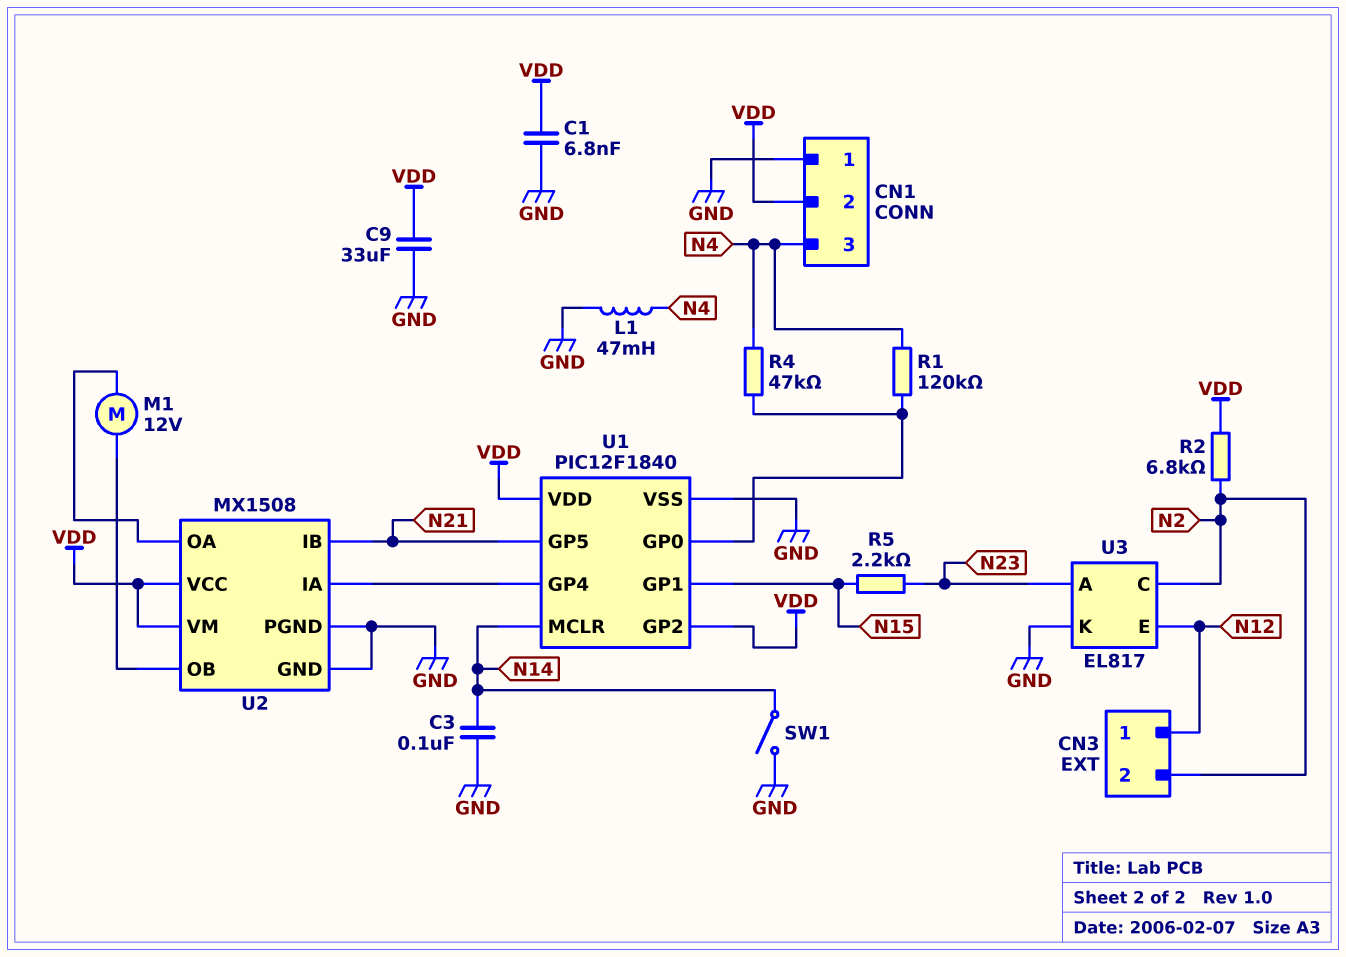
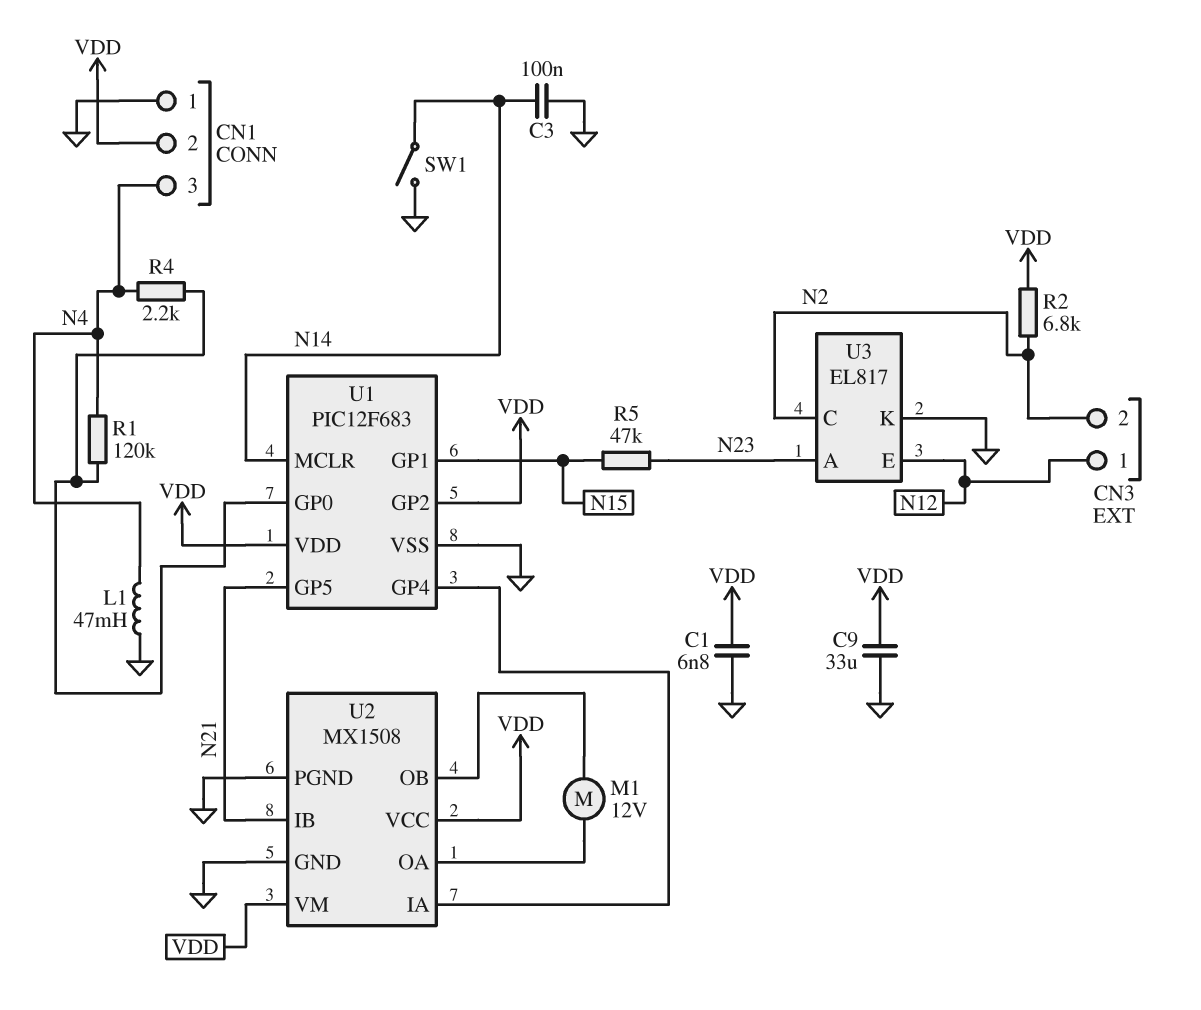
R4: 47k (N4, U1/GP0) -> 2.2k (N4, U1/GP0)
R5: 2.2k (N15, N23) -> 47k (N15, N23)
U1: PIC12F1840 -> PIC12F683

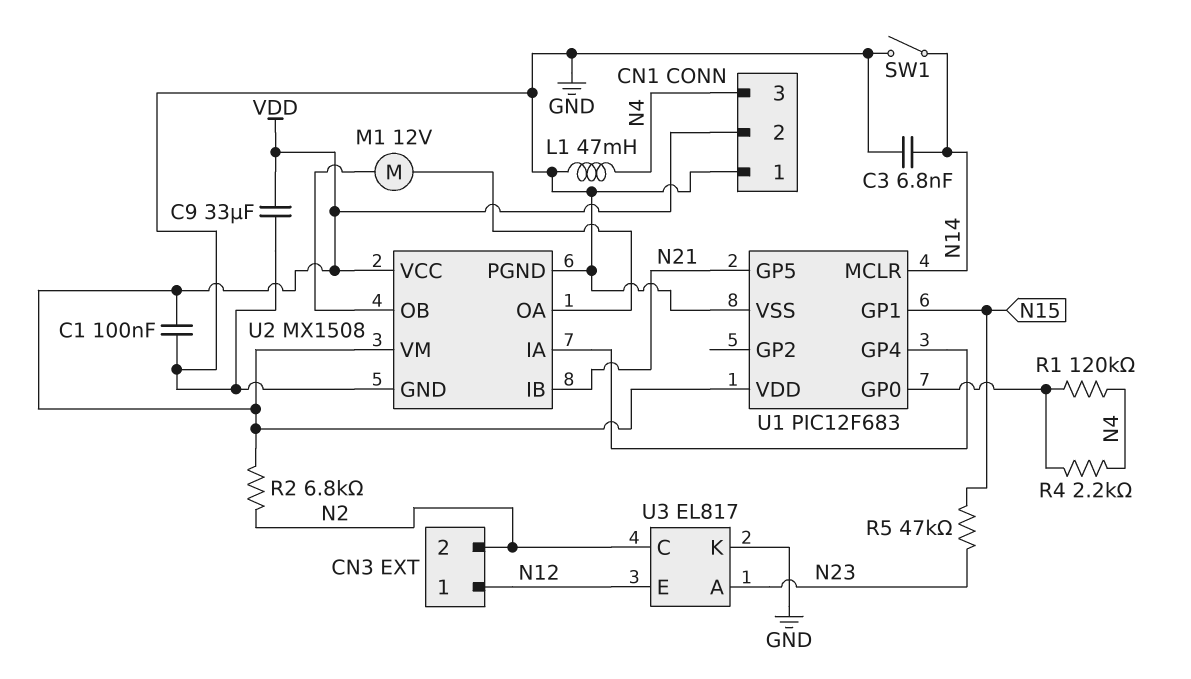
C1: 6.8nF (GND, VDD) -> 100nF (GND, VDD)
C3: 100nF (GND, N14) -> 6.8nF (GND, N14)
U1 pin GP2: VDD -> none

